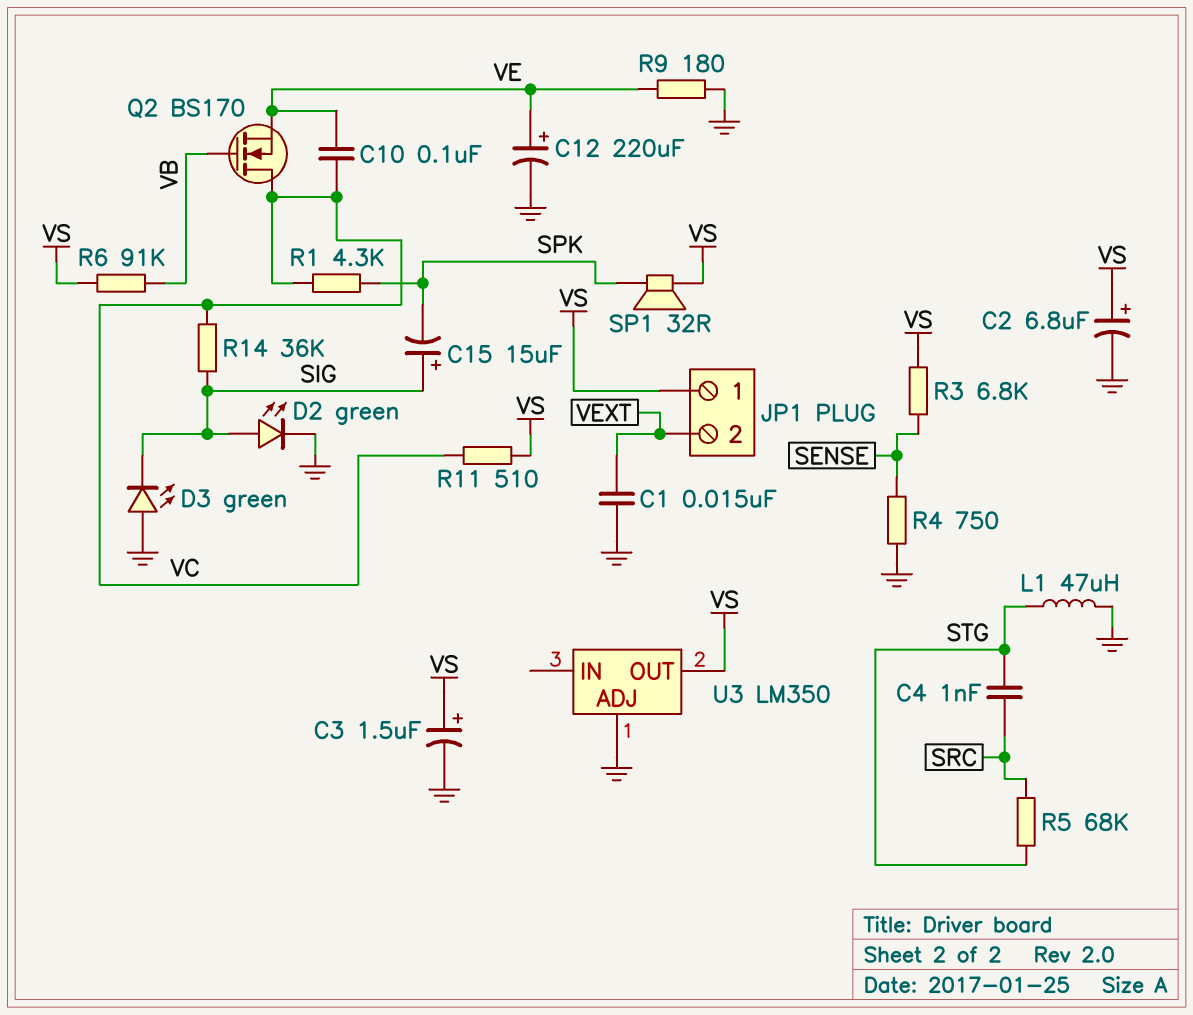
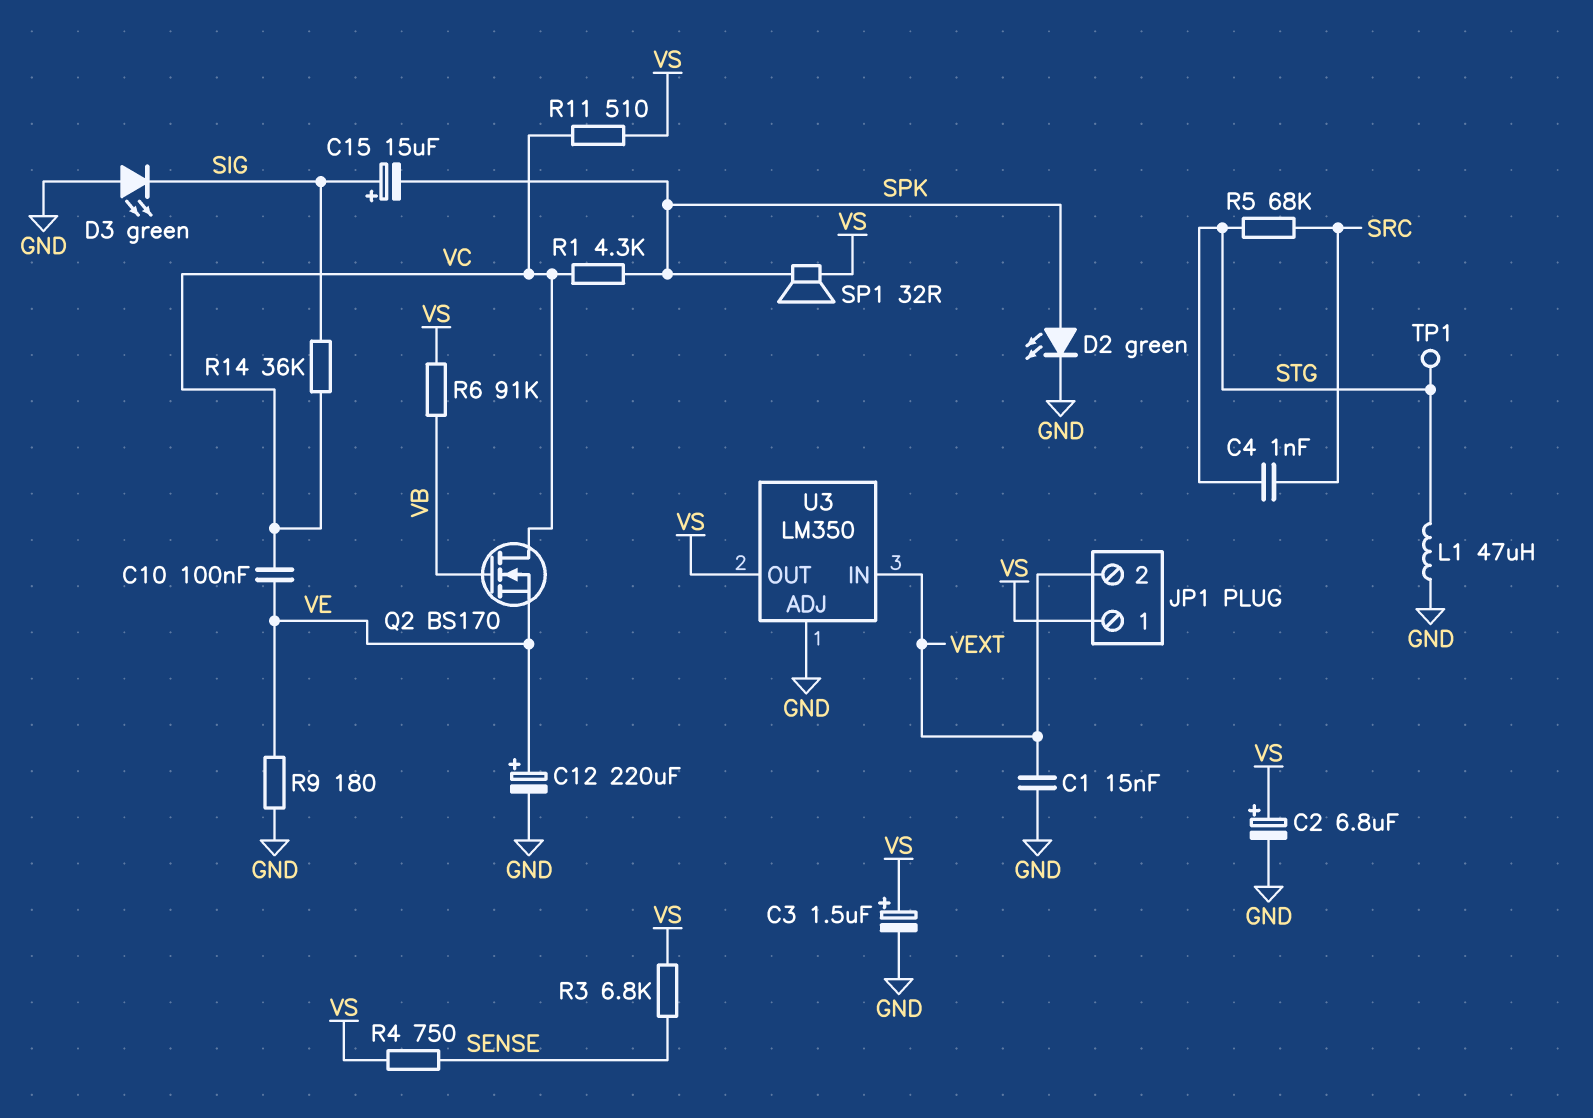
D2: LED green (A SIG, K GND) -> LED green (A SPK, K GND)
R4: 750 (GND, SENSE) -> 750 (SENSE, VS)
TP1: none -> test point (STG)
U3 pin IN: none -> VEXT

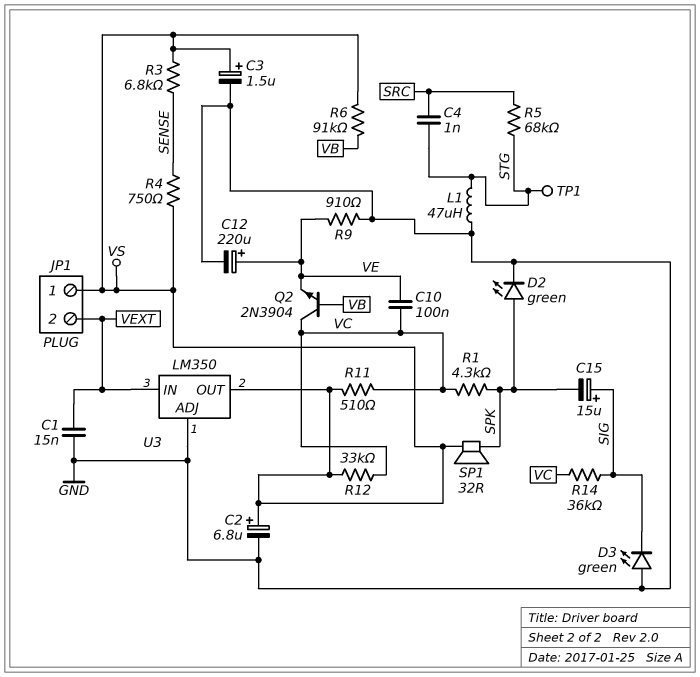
Q2: NMOS BS170 (G VB, D VC, S VE) -> NPN 2N3904 (B VB, C VC, E VE)
R9: 180 (GND, VE) -> 910 (GND, VE)
R12: none -> 33k (VC, VS)

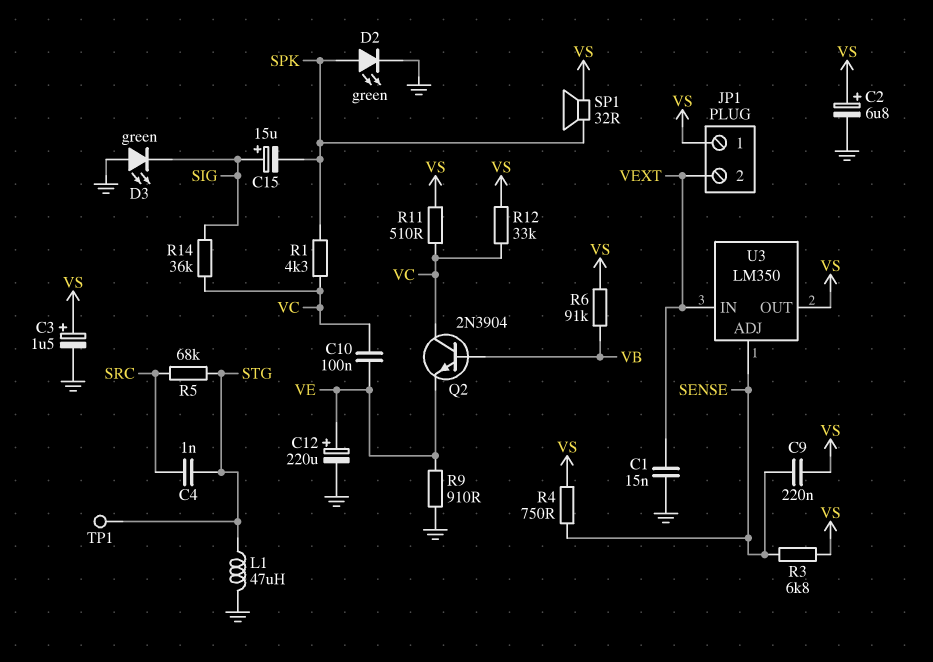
C9: none -> 220nF (SENSE, VS)
U3 pin ADJ: GND -> SENSE

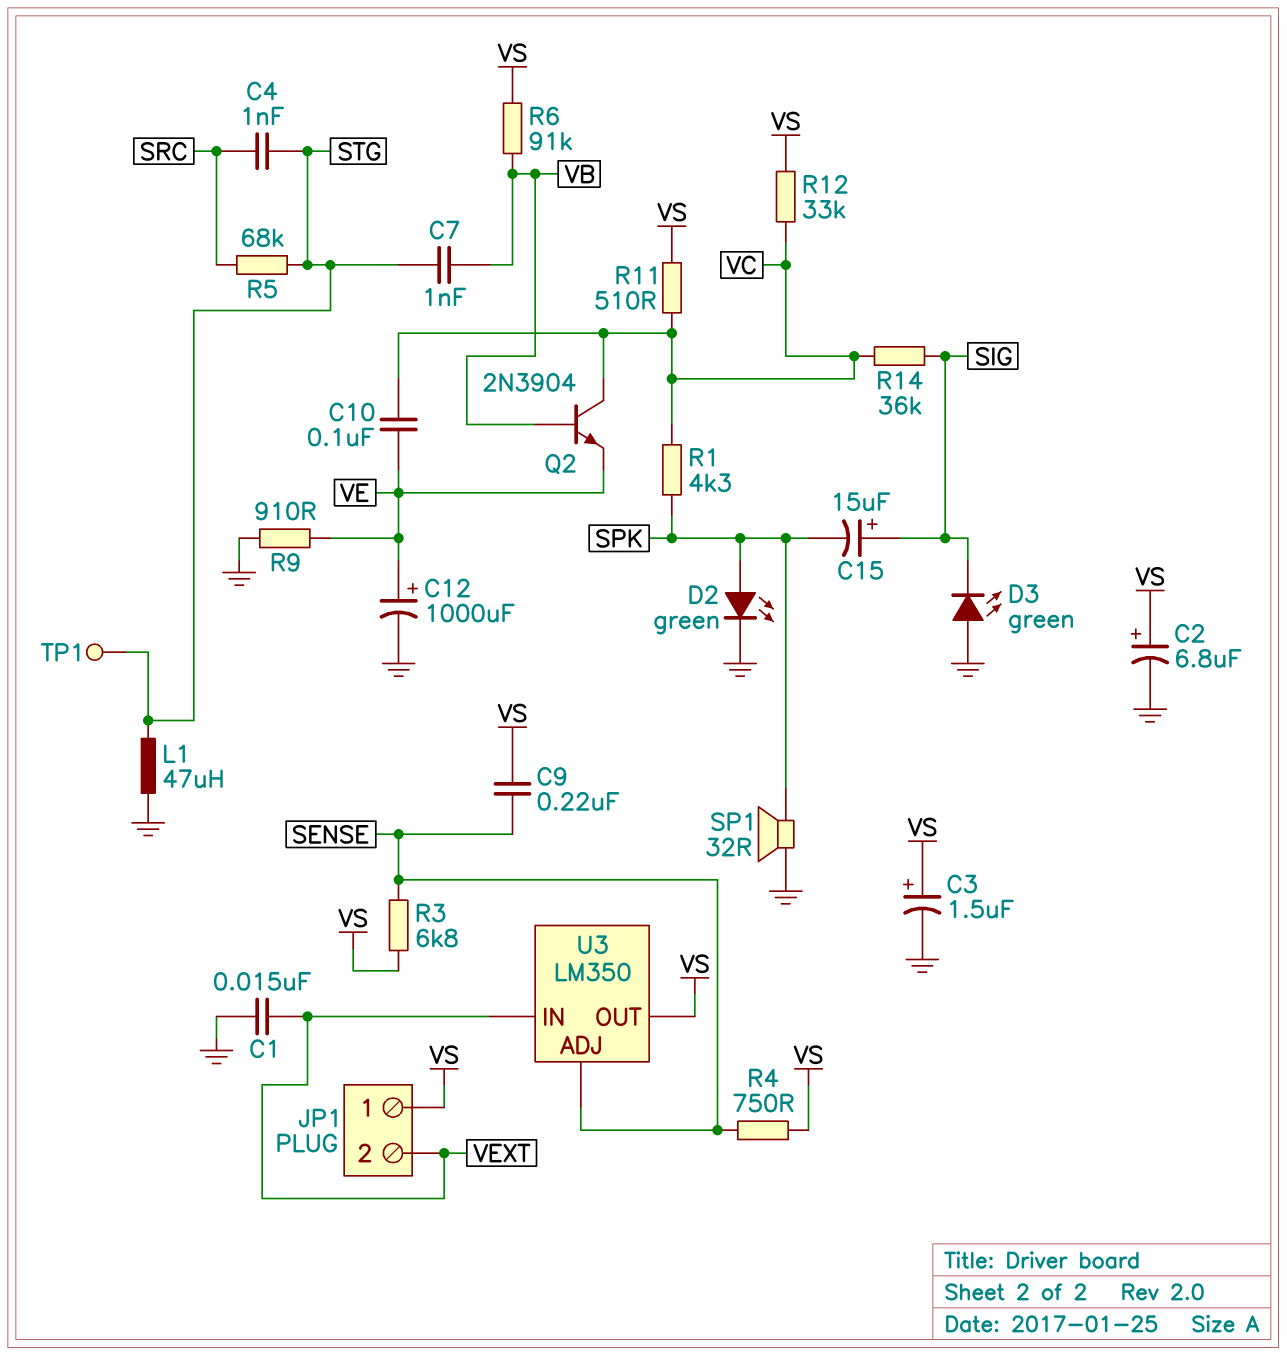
C7: none -> 1nF (STG, VB)
C12: 220uF (plus VE, minus GND) -> 1000uF (plus VE, minus GND)
SP1: speaker 32R (SPK, VS) -> speaker 32R (GND, SPK)

